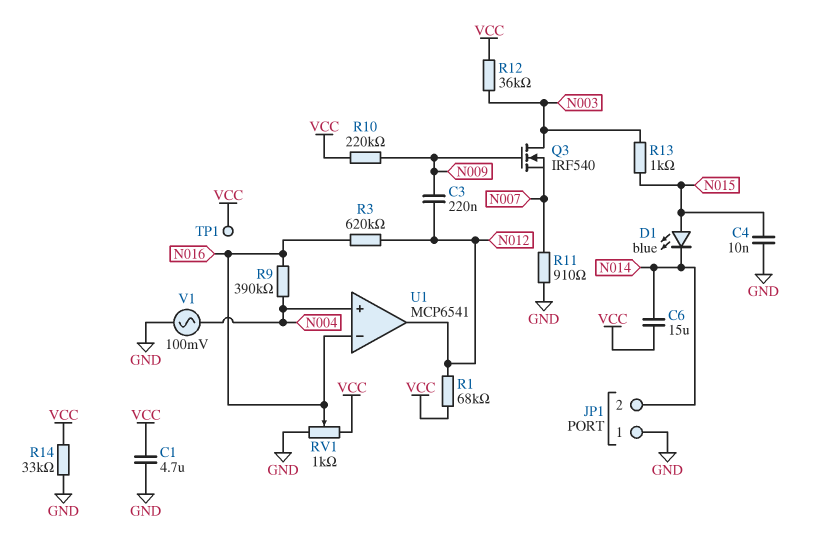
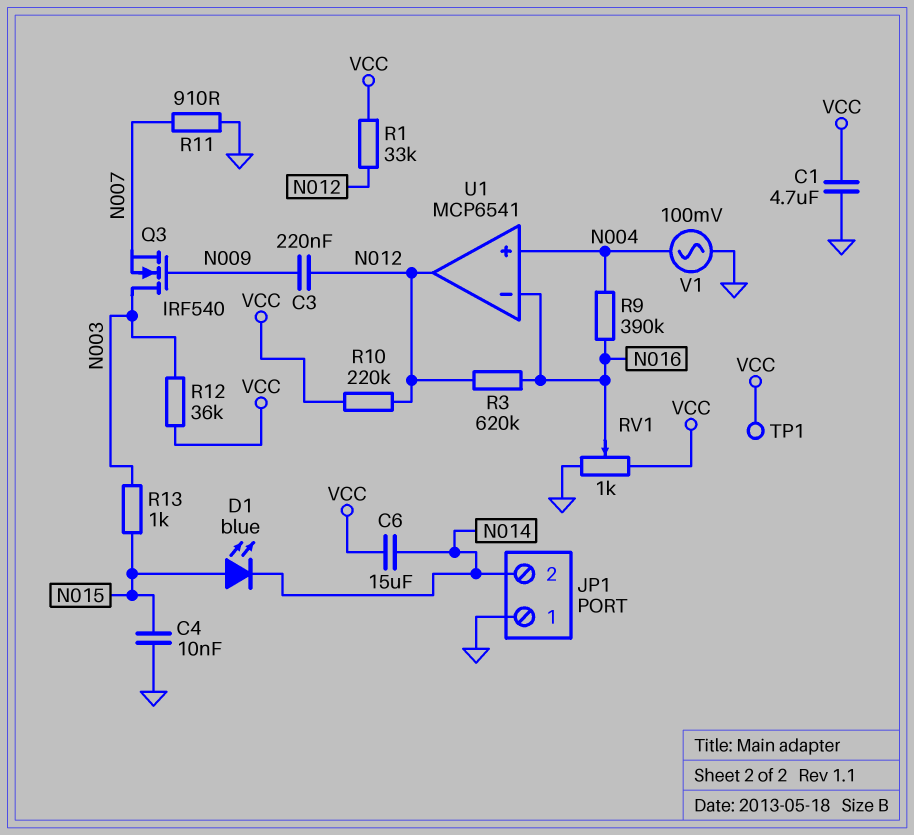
R1: 68k (N012, VCC) -> 33k (N012, VCC)
R10: 220k (N009, VCC) -> 220k (N012, VCC)
R14: 33k (GND, VCC) -> none

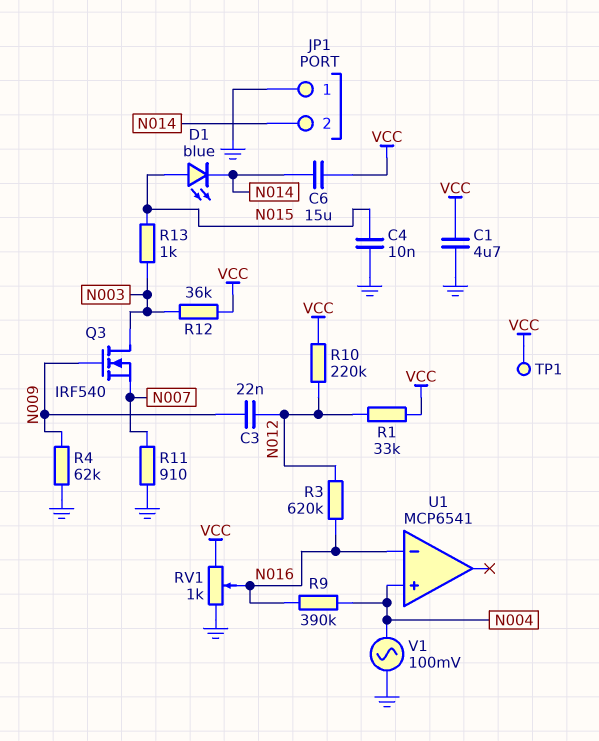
C3: 220nF (N009, N012) -> 22nF (N009, N012)
R4: none -> 62k (GND, N009)
U1 pin out: N012 -> none

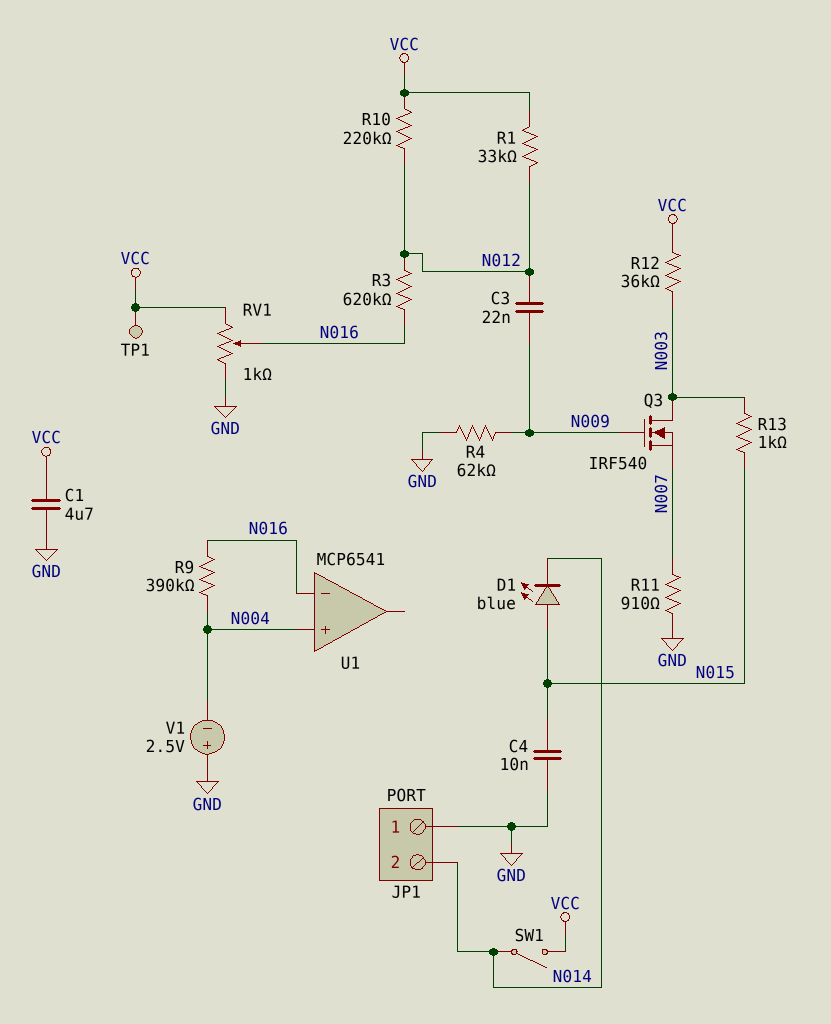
C6: 15uF (N014, VCC) -> none
SW1: none -> switch (N014, VCC)
V1: AC 100mV (GND, N004) -> 2.5V (plus GND, minus N004)

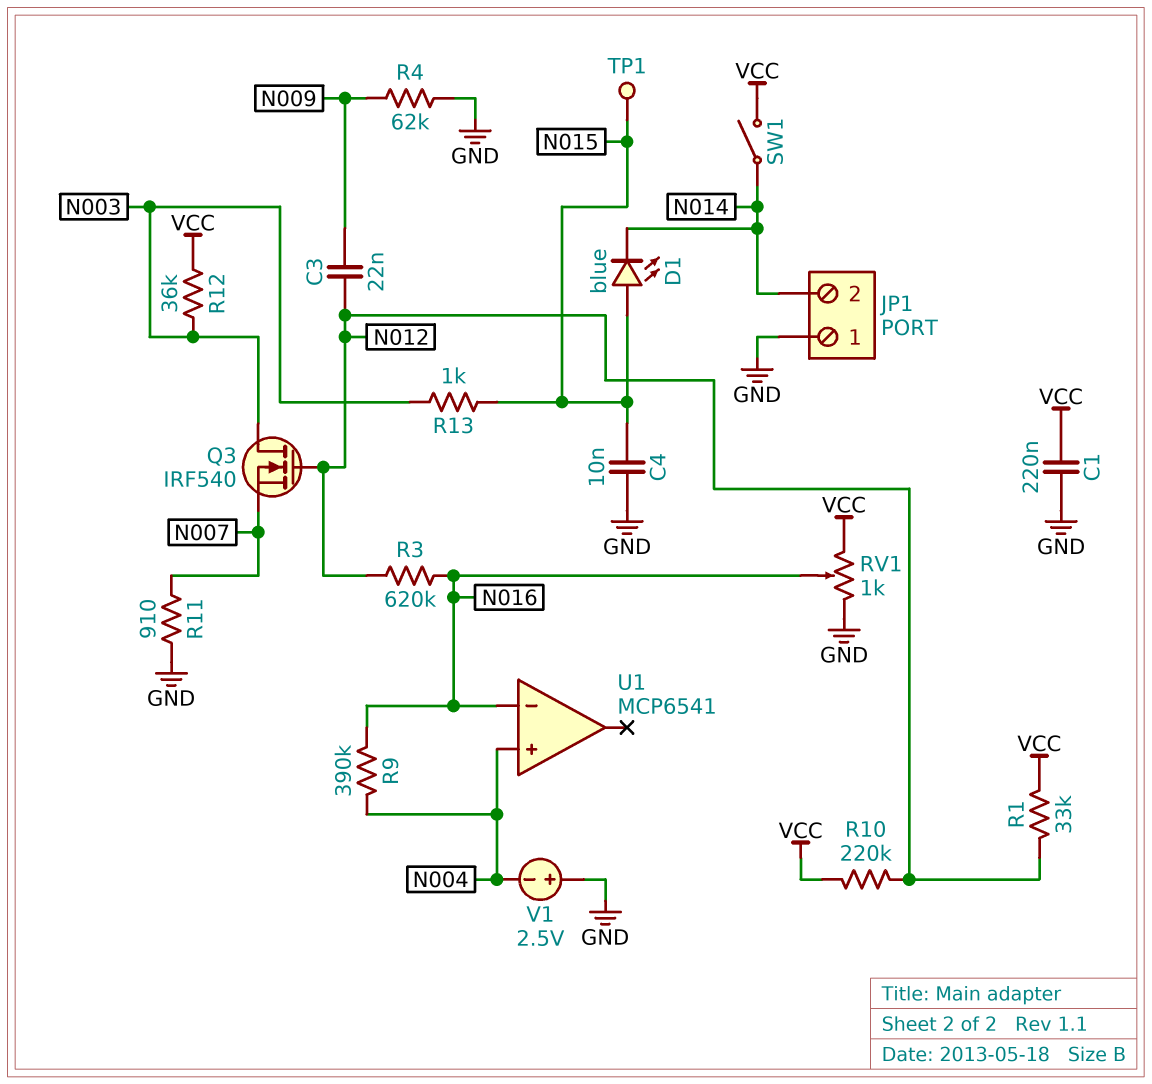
C1: 4.7uF (GND, VCC) -> 220nF (GND, VCC)
Q3: NMOS IRF540 (G N009, D N003, S N007) -> NMOS IRF540 (G N012, D N003, S N007)
TP1: test point (VCC) -> test point (N015)

